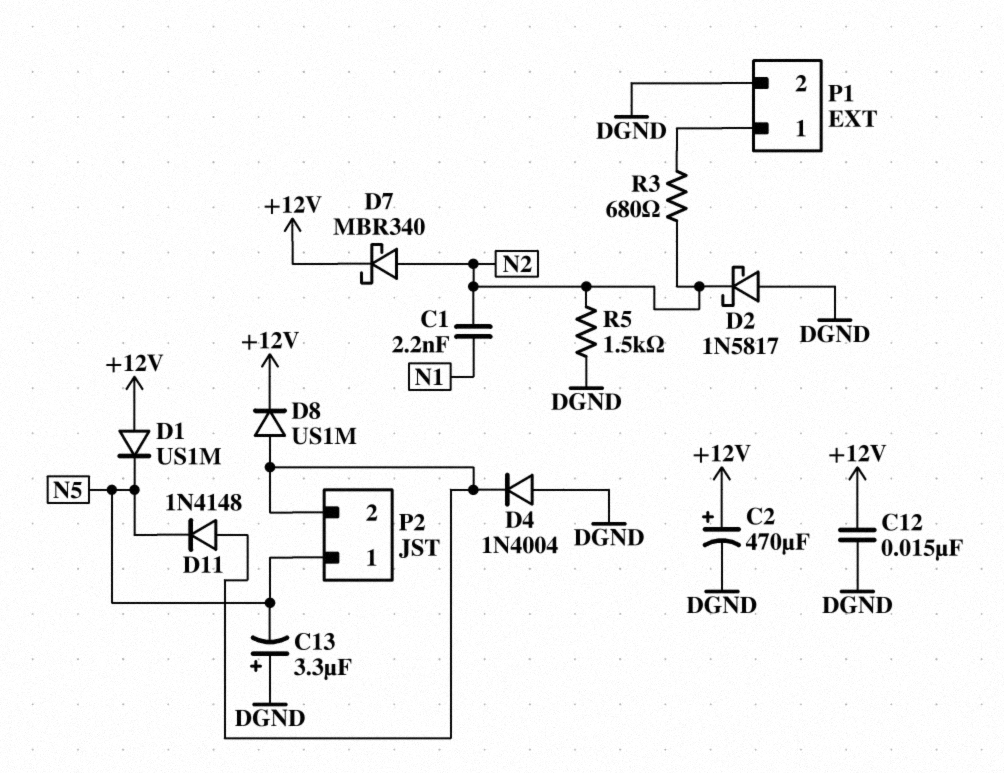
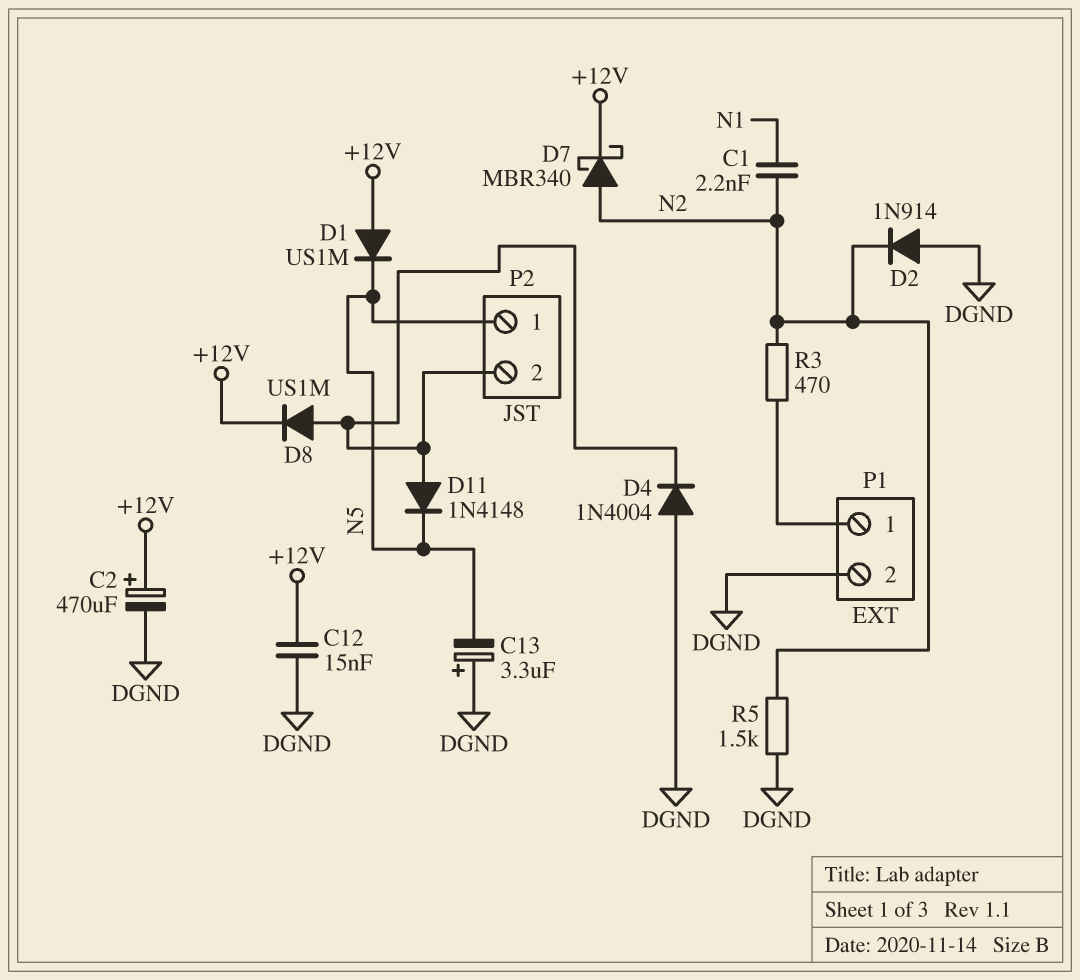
D2: schottky 1N5817 (A DGND, K N2) -> diode 1N914 (A DGND, K N2)
R3: 680 (N2, P1/1) -> 470 (N2, P1/1)

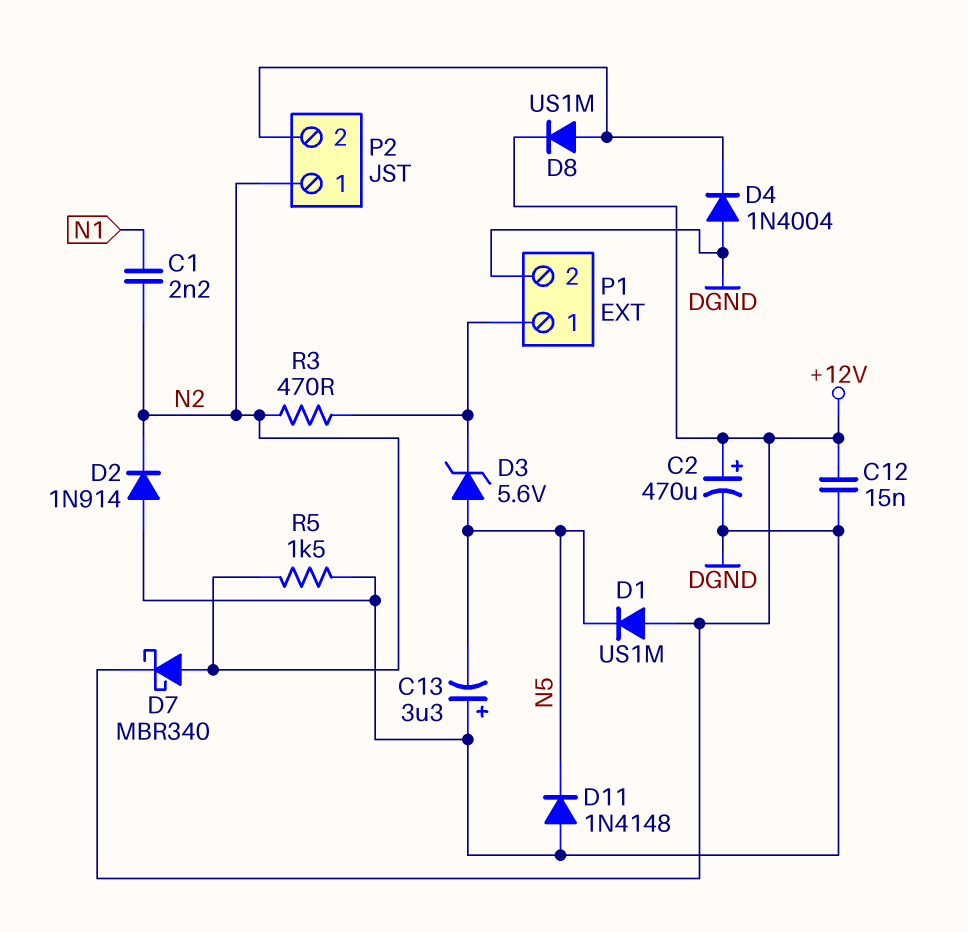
D3: none -> zener 5.6V (A N5, K P1/1)
D11: diode 1N4148 (A P2/2, K N5) -> diode 1N4148 (A DGND, K N5)
P2 pin 1: N5 -> N2

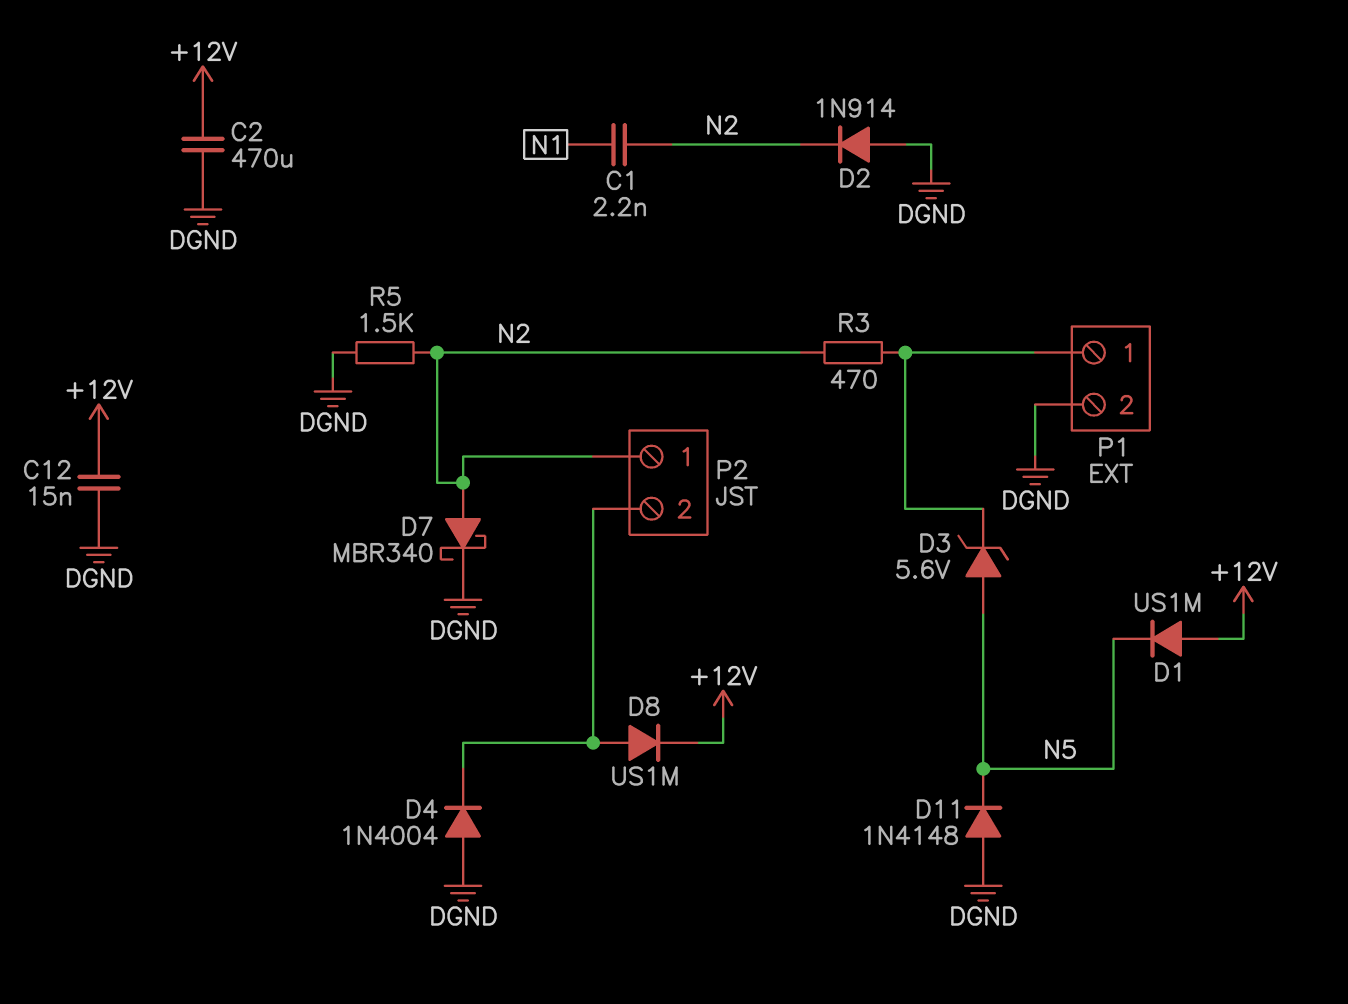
C2: 470uF (plus +12V, minus DGND) -> 470uF (+12V, DGND)
C13: 3.3uF (plus DGND, minus N5) -> none
D7: schottky MBR340 (A N2, K +12V) -> schottky MBR340 (A N2, K DGND)

